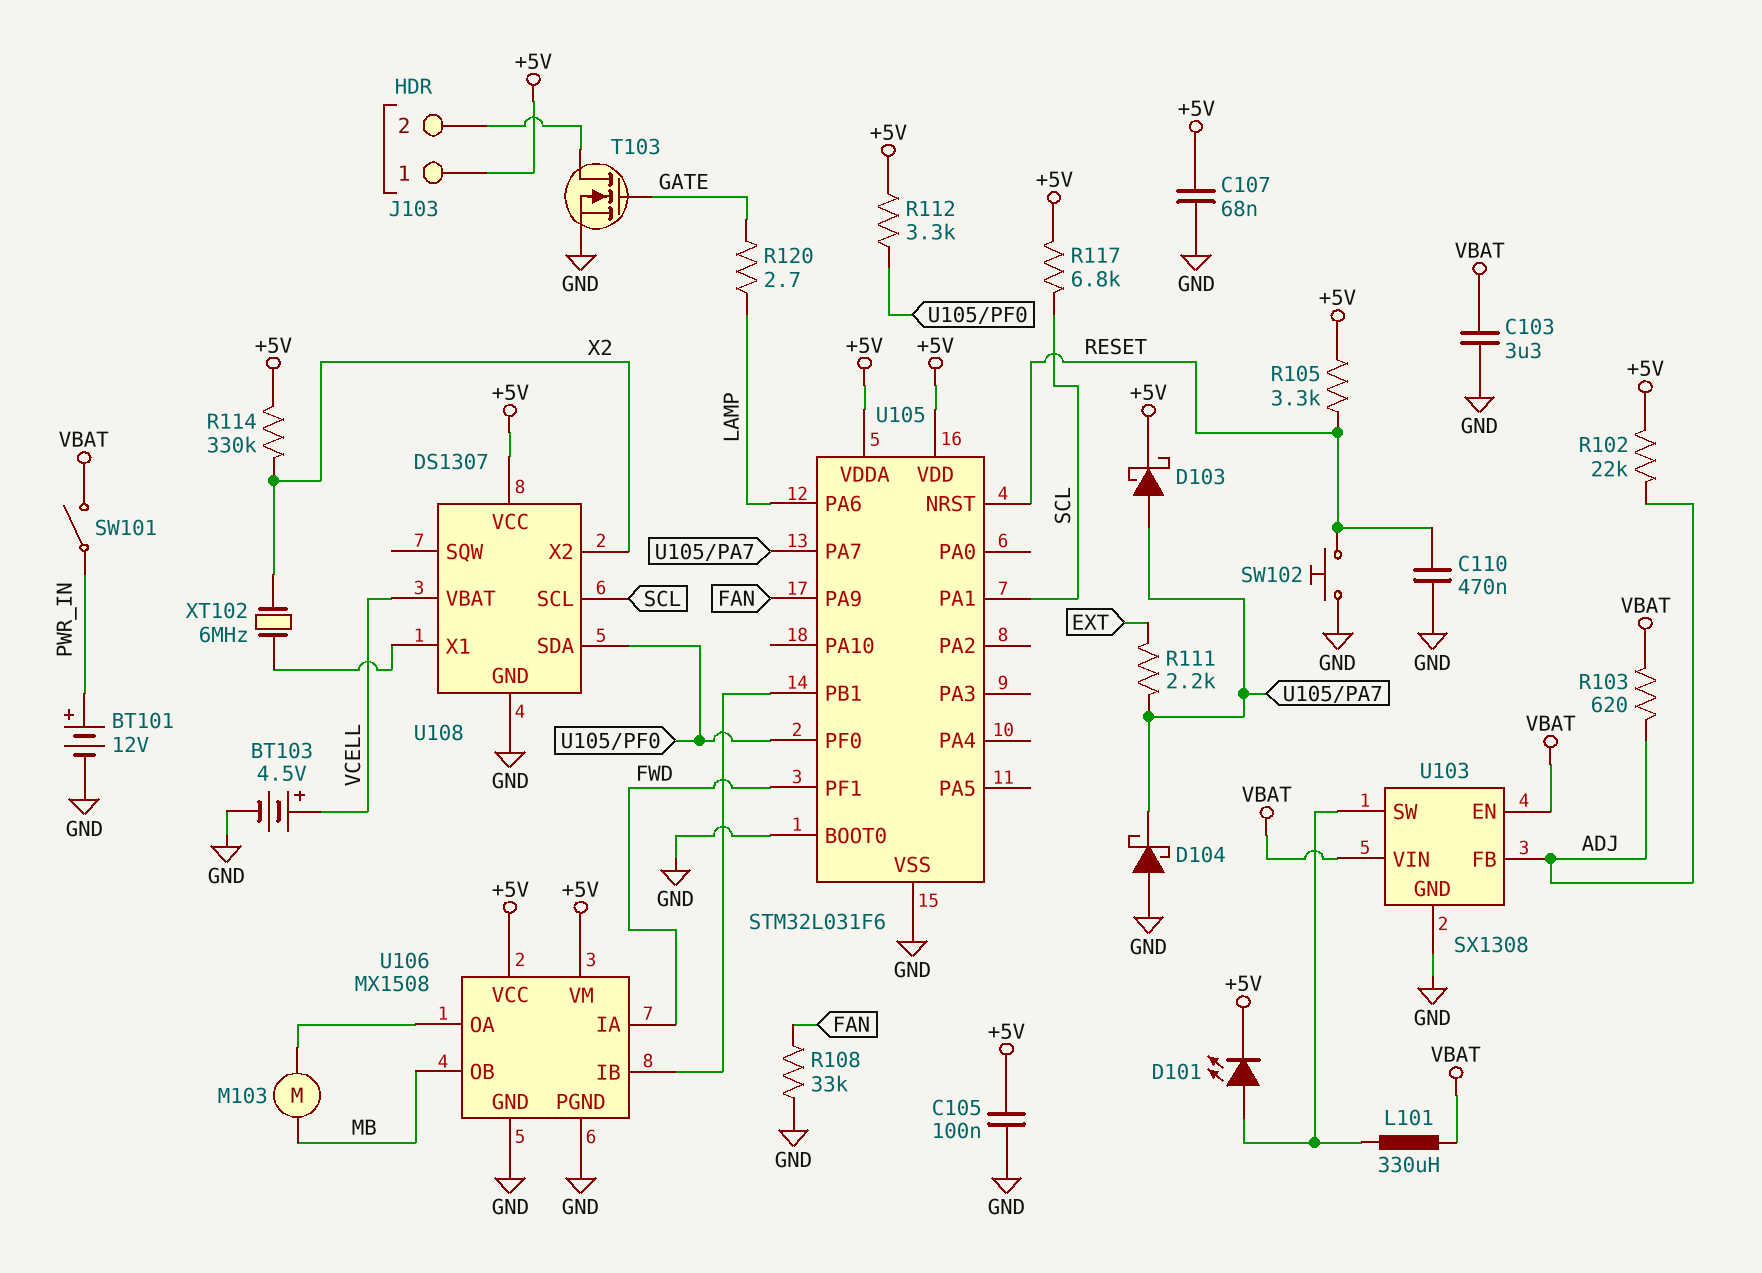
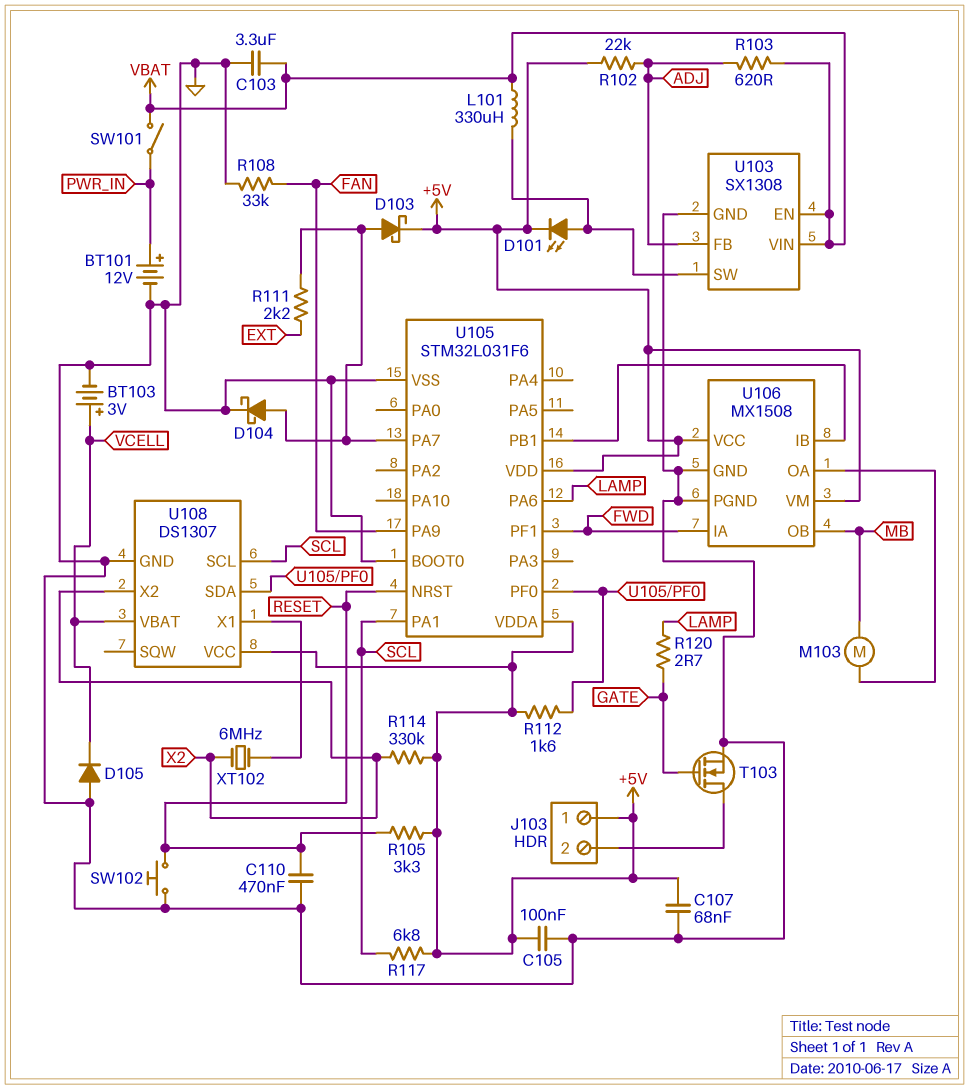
BT103: 4.5V (plus VCELL, minus GND) -> 3V (plus VCELL, minus GND)
D104: schottky (A GND, K U105/PA7) -> schottky (A U105/PA7, K GND)
D105: none -> diode (A GND, K VCELL)
R112: 3.3k (+5V, U105/PF0) -> 1.6k (+5V, U105/PF0)

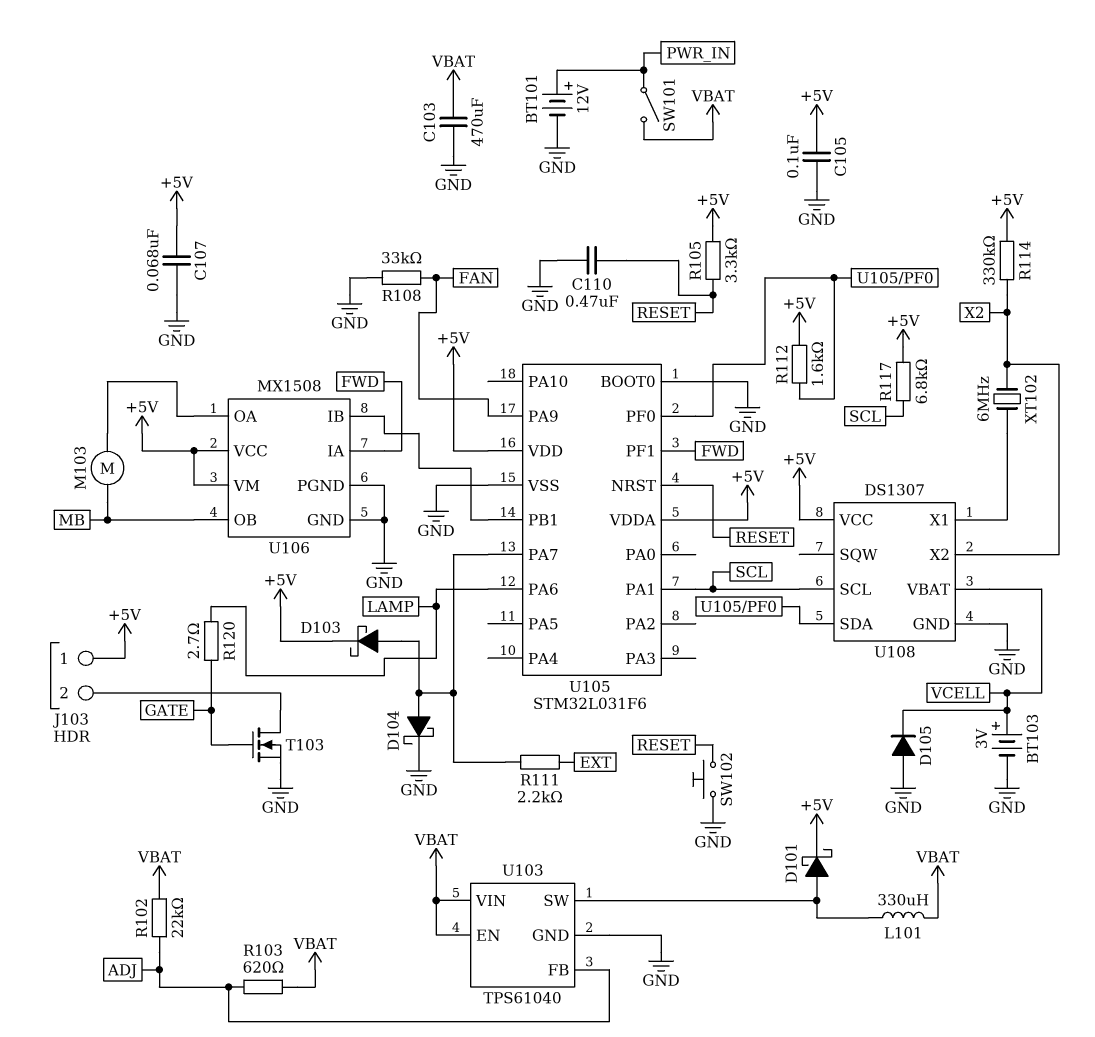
C103: 3.3uF (GND, VBAT) -> 470uF (GND, VBAT)
D101: LED (A U103/SW, K +5V) -> schottky (A U103/SW, K +5V)
R102: 22k (+5V, ADJ) -> 22k (ADJ, VBAT)
U103: SX1308 -> TPS61040

